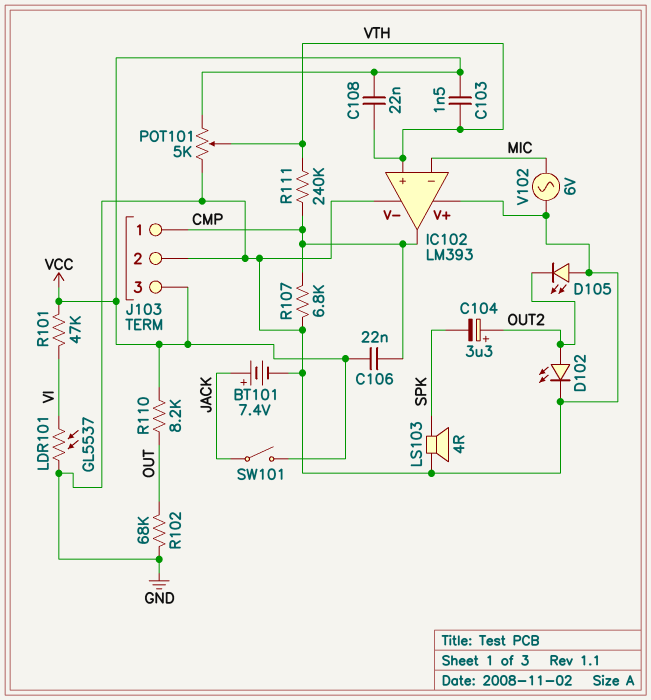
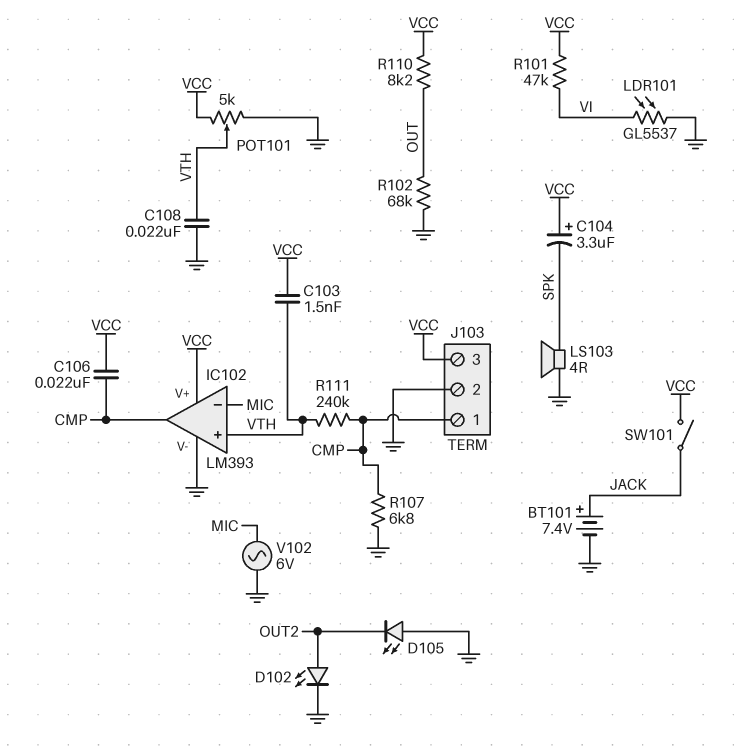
C104: 3.3uF (plus OUT2, minus SPK) -> 3.3uF (plus VCC, minus SPK)
C108: 22nF (VCC, VTH) -> 22nF (GND, VTH)
IC102 pin V+: GND -> VCC

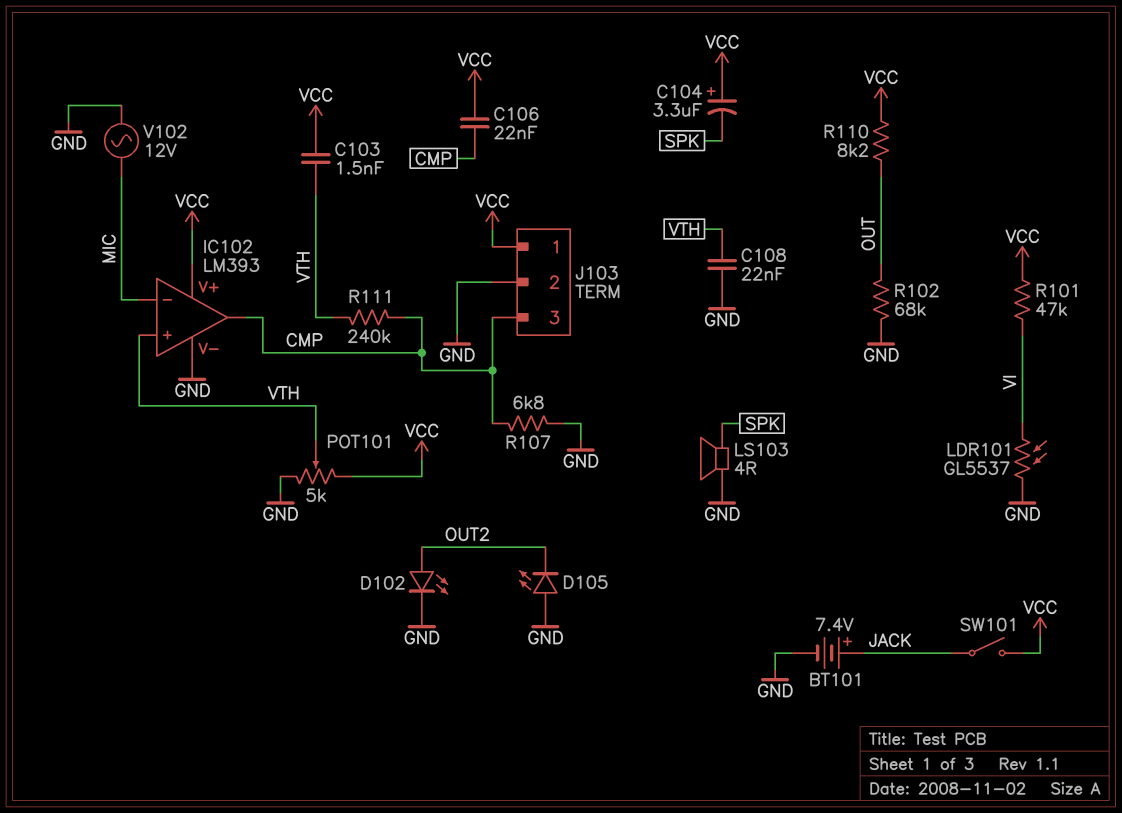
J103 pin 1: CMP -> VCC
J103 pin 3: VCC -> CMP
V102: AC 6V (GND, MIC) -> AC 12V (GND, MIC)

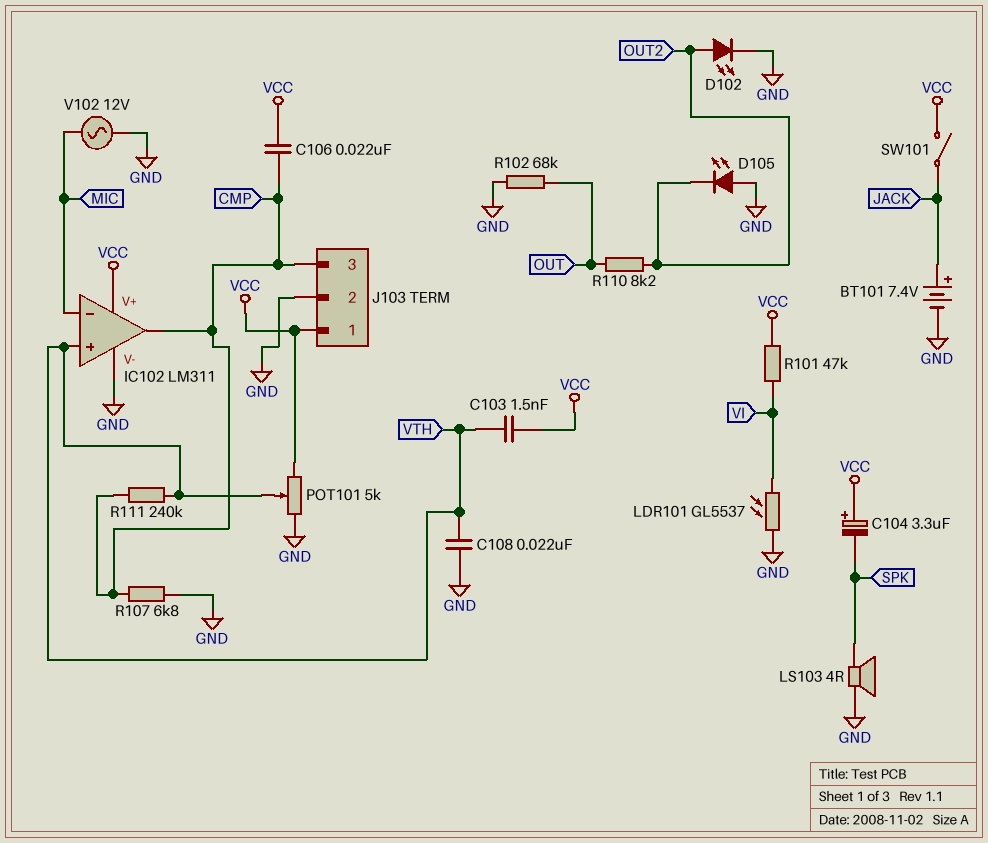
IC102: LM393 -> LM311
R110: 8.2k (OUT, VCC) -> 8.2k (OUT, OUT2)

